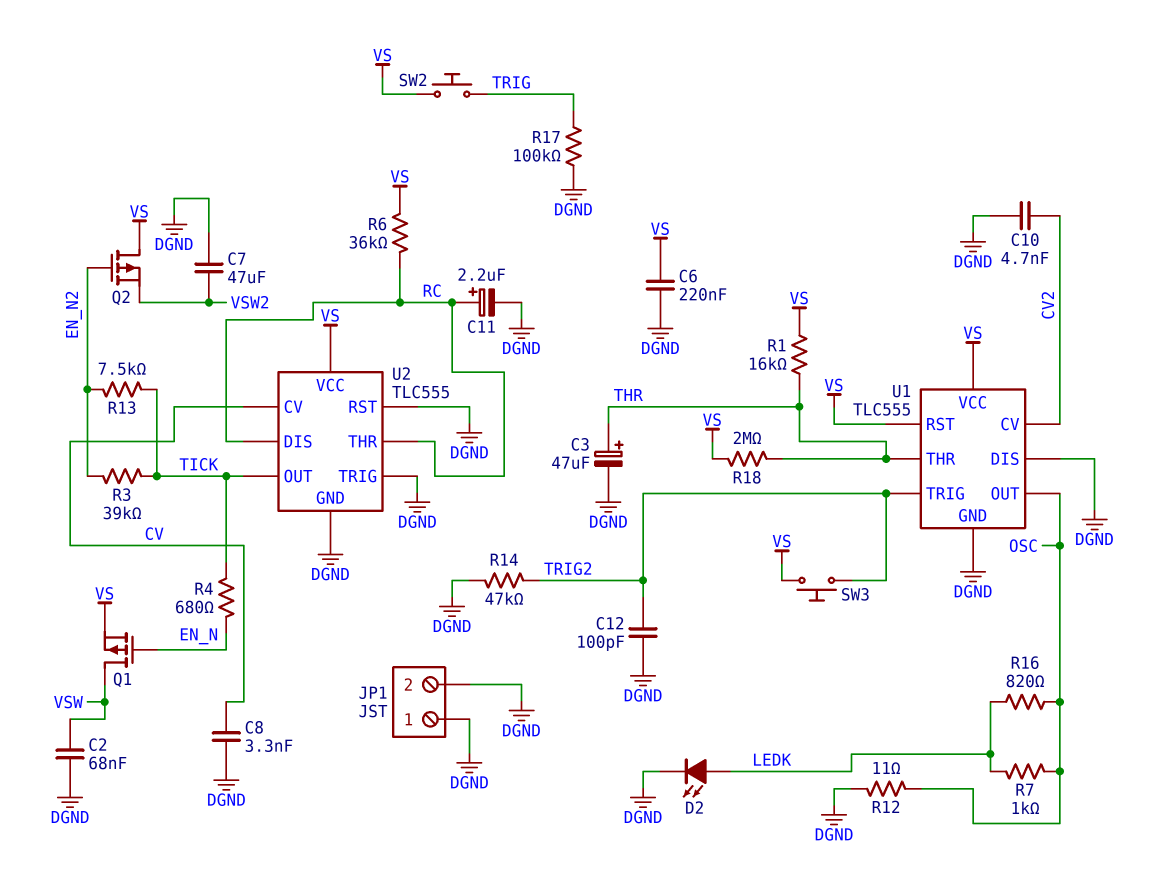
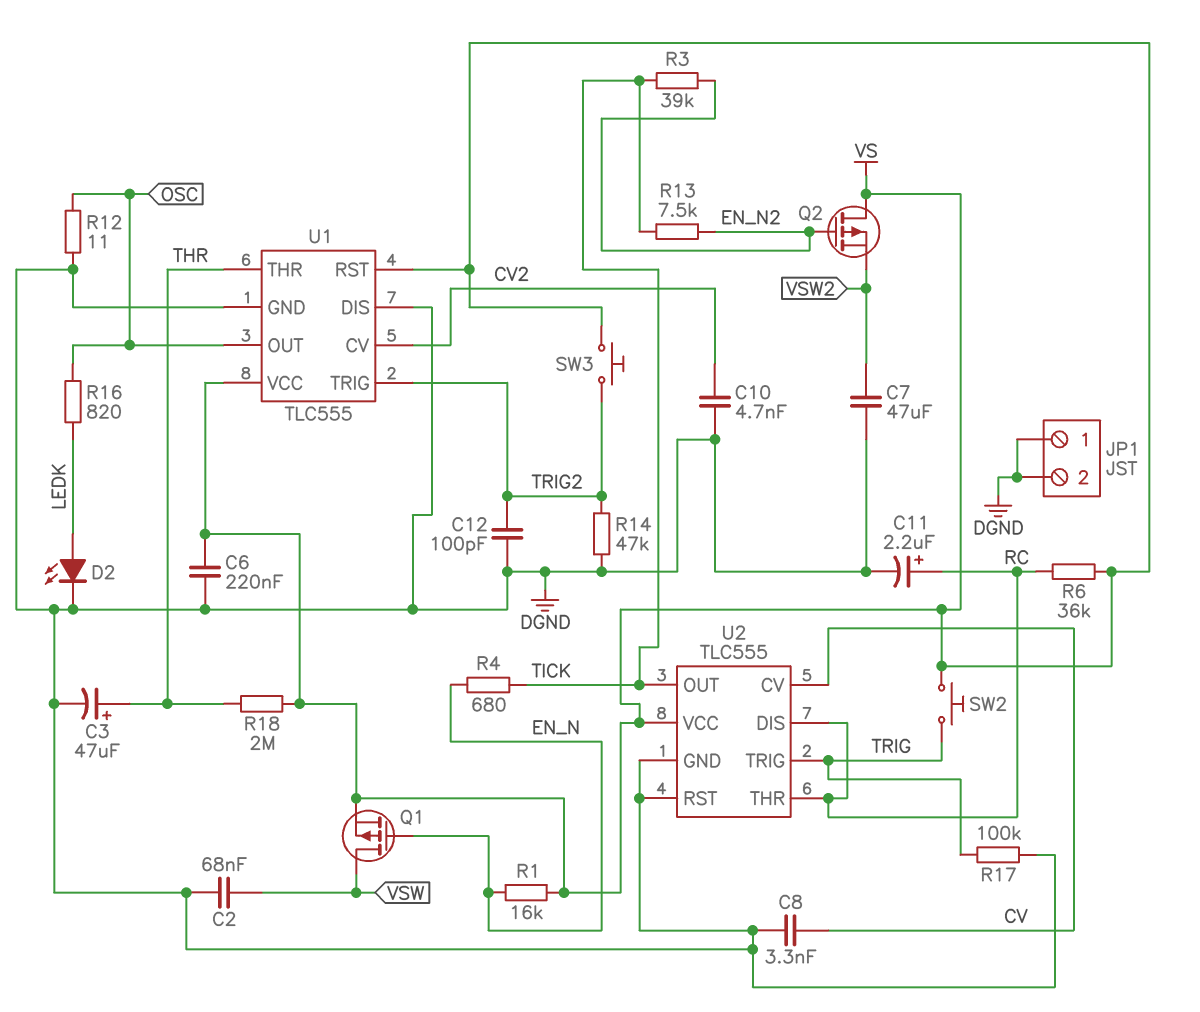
R1: 16k (THR, VS) -> 16k (EN_N, VS)
R7: 1k (LEDK, OSC) -> none
U2 pin TRIG: DGND -> TRIG

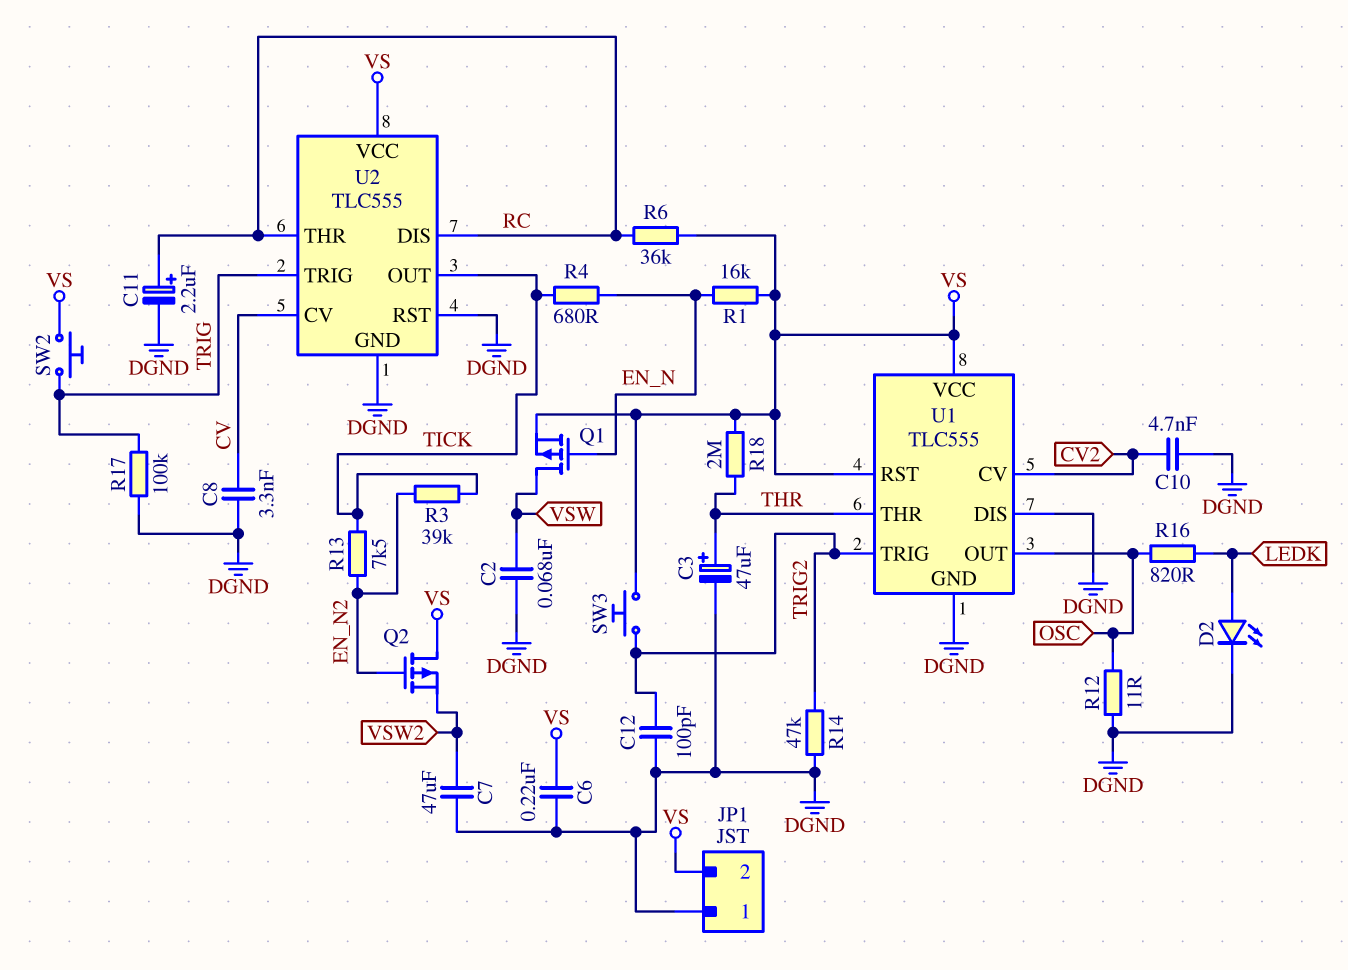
JP1 pin 2: DGND -> VS

